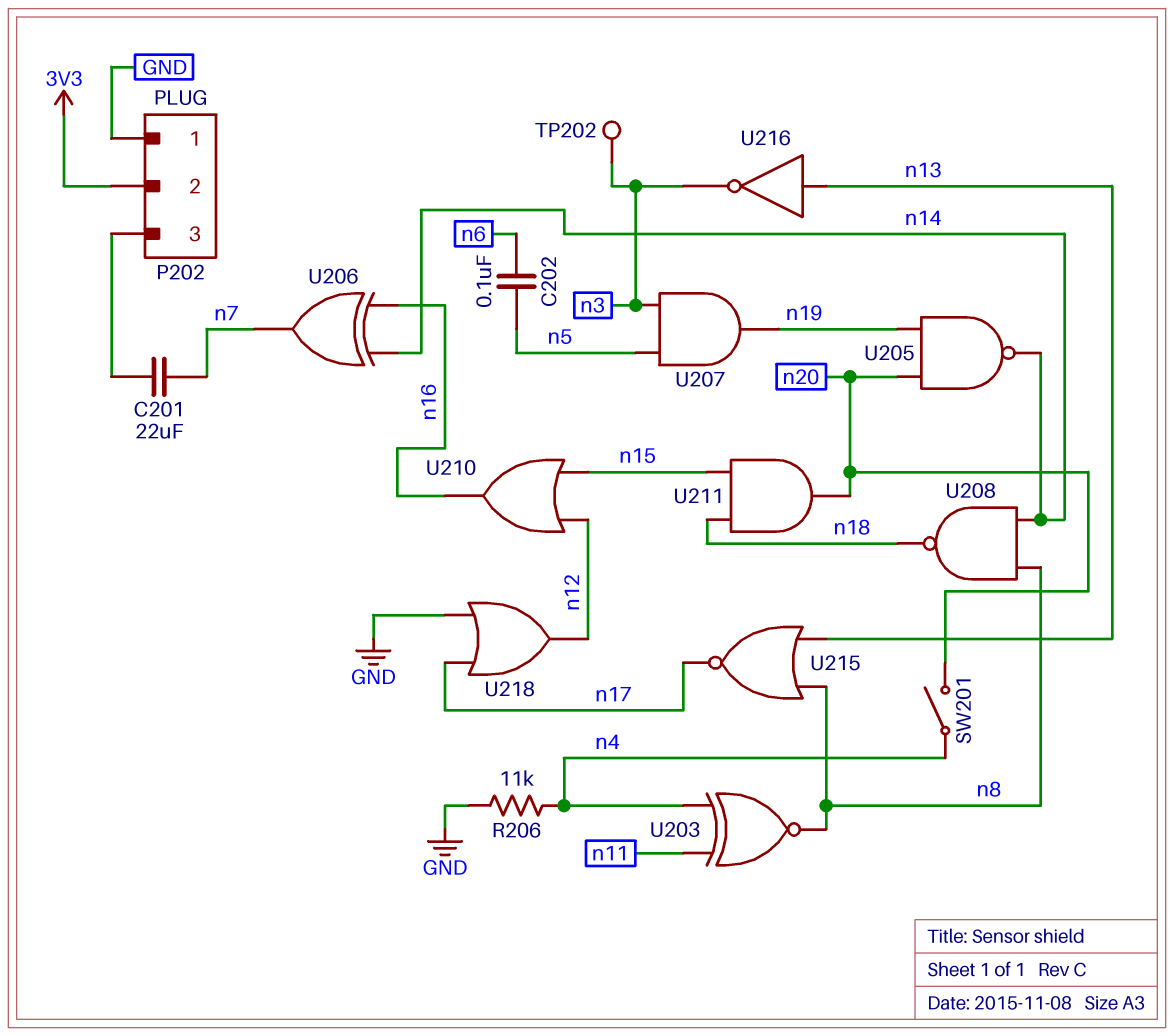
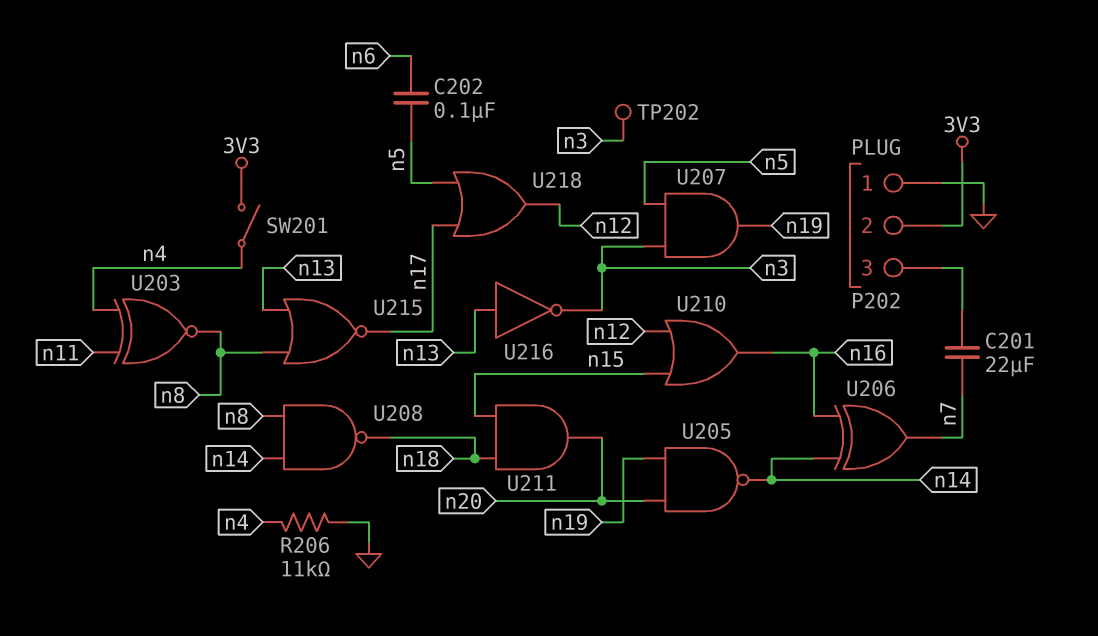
SW201: switch (n4, n20) -> switch (3V3, n4)
U218: OR (in GND, in n17, out n12) -> OR (in n5, in n17, out n12)

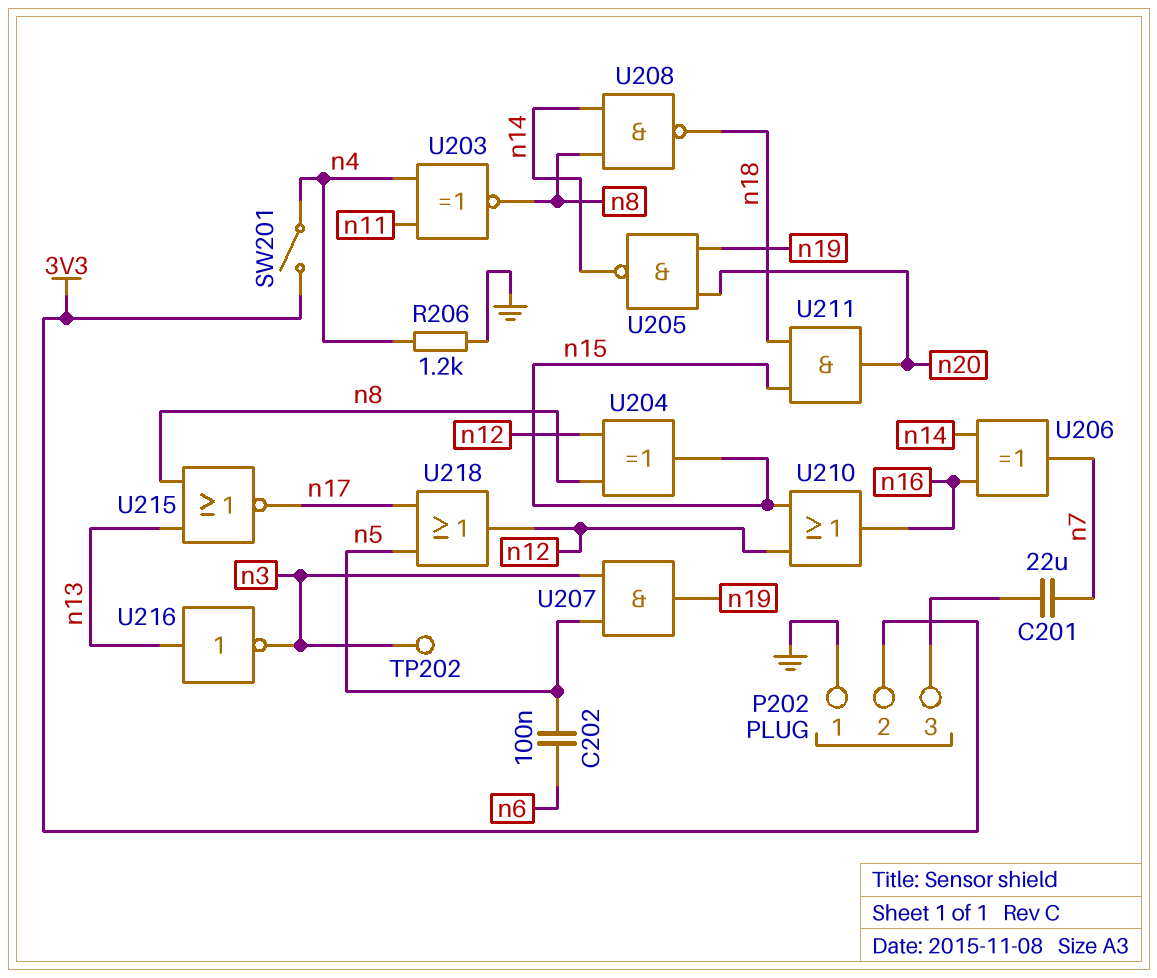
R206: 11k (GND, n4) -> 1.2k (GND, n4)
U204: none -> XOR (in n8, in n12, out n15)

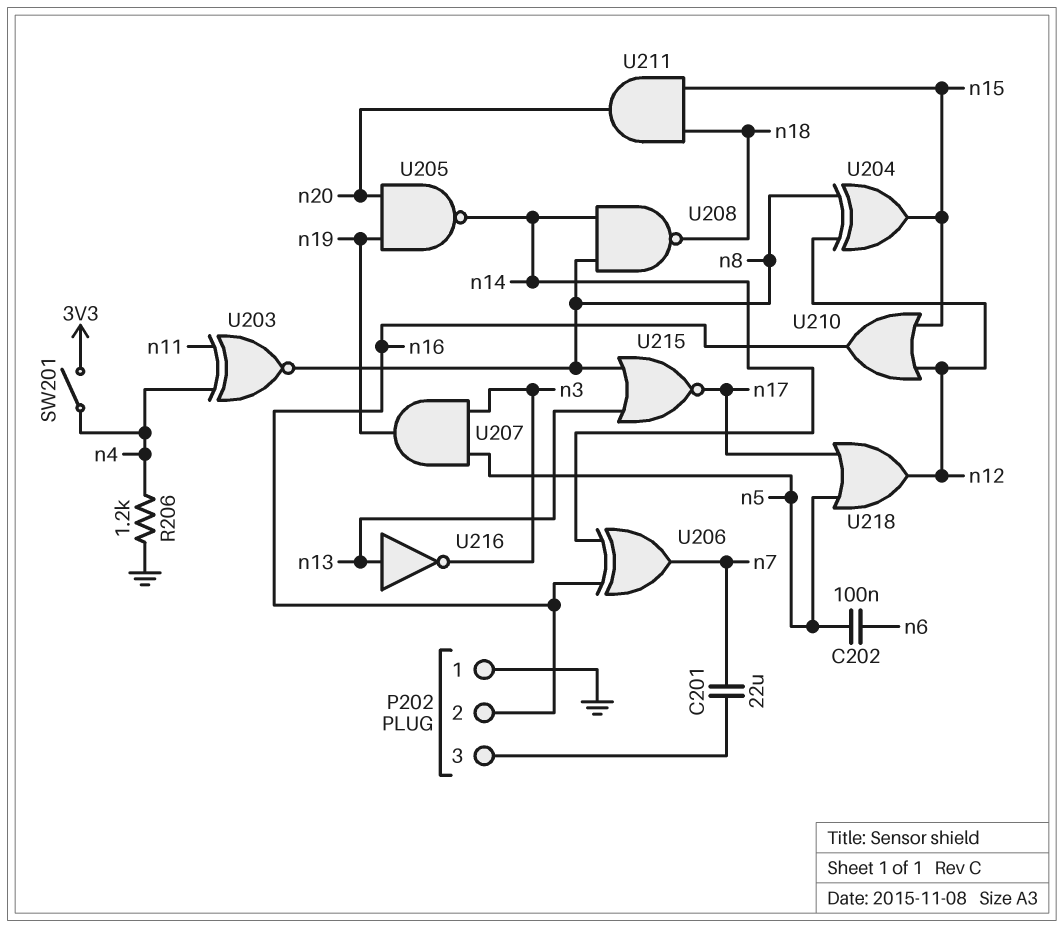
P202 pin 2: 3V3 -> n16
TP202: test point (n3) -> none

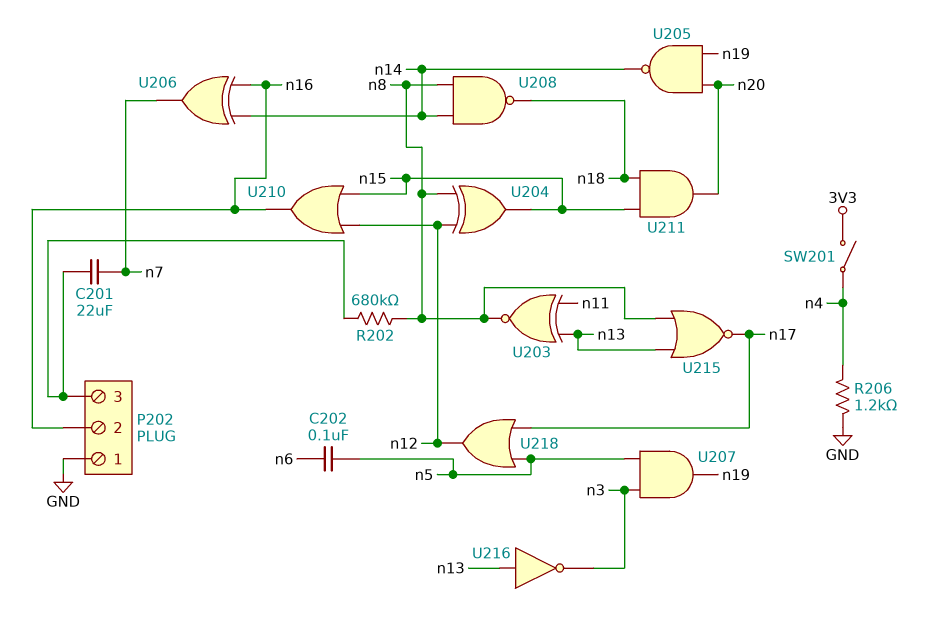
R202: none -> 680k (P202/3, n8)
U203: XNOR (in n4, in n11, out n8) -> XNOR (in n11, in n13, out n8)

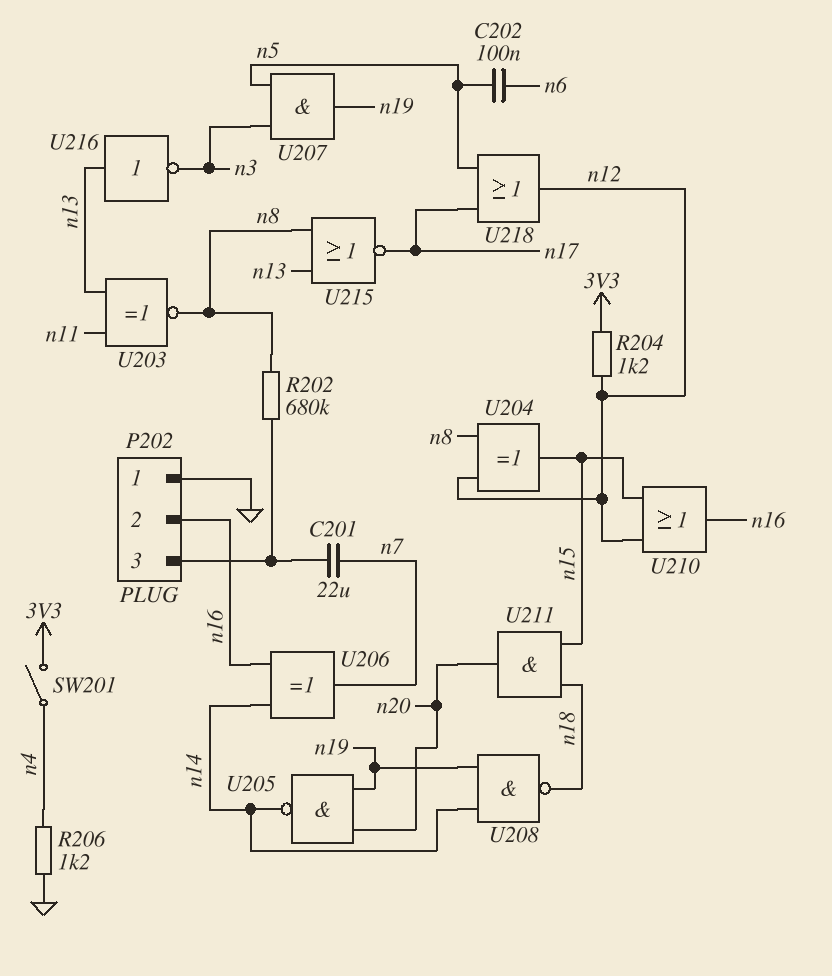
R204: none -> 1.2k (3V3, n12)
U208: NAND (in n8, in n14, out n18) -> NAND (in n14, in n19, out n18)

